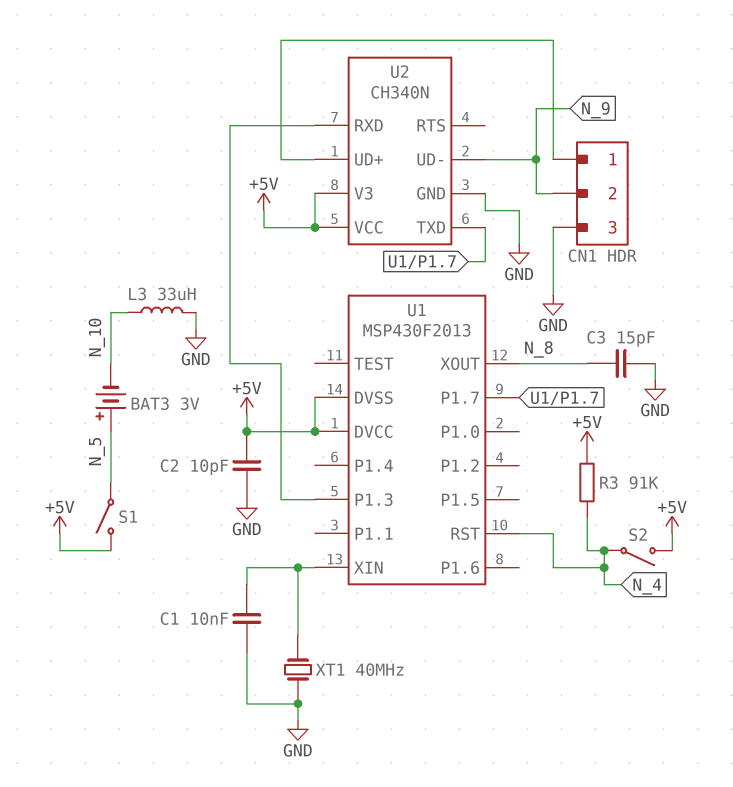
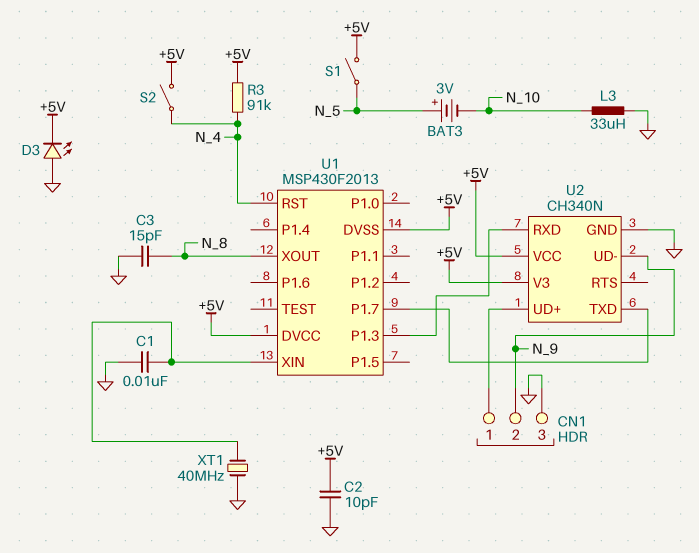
D3: none -> LED (A GND, K +5V)

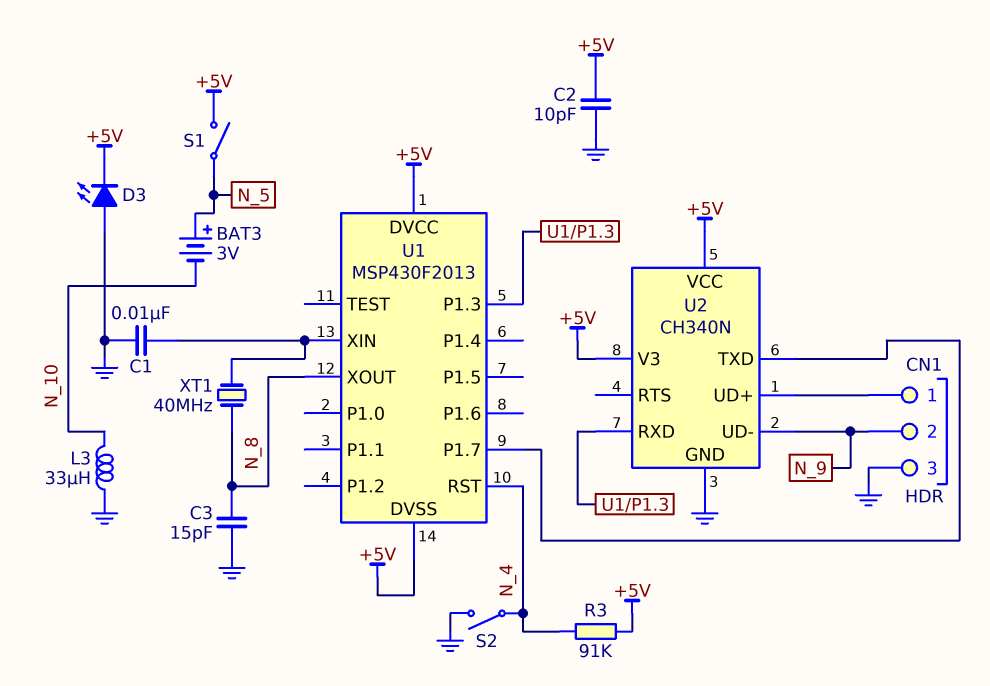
S2: switch (+5V, N_4) -> switch (GND, N_4)
XT1: 40MHz (GND, U1/XIN) -> 40MHz (N_8, U1/XIN)

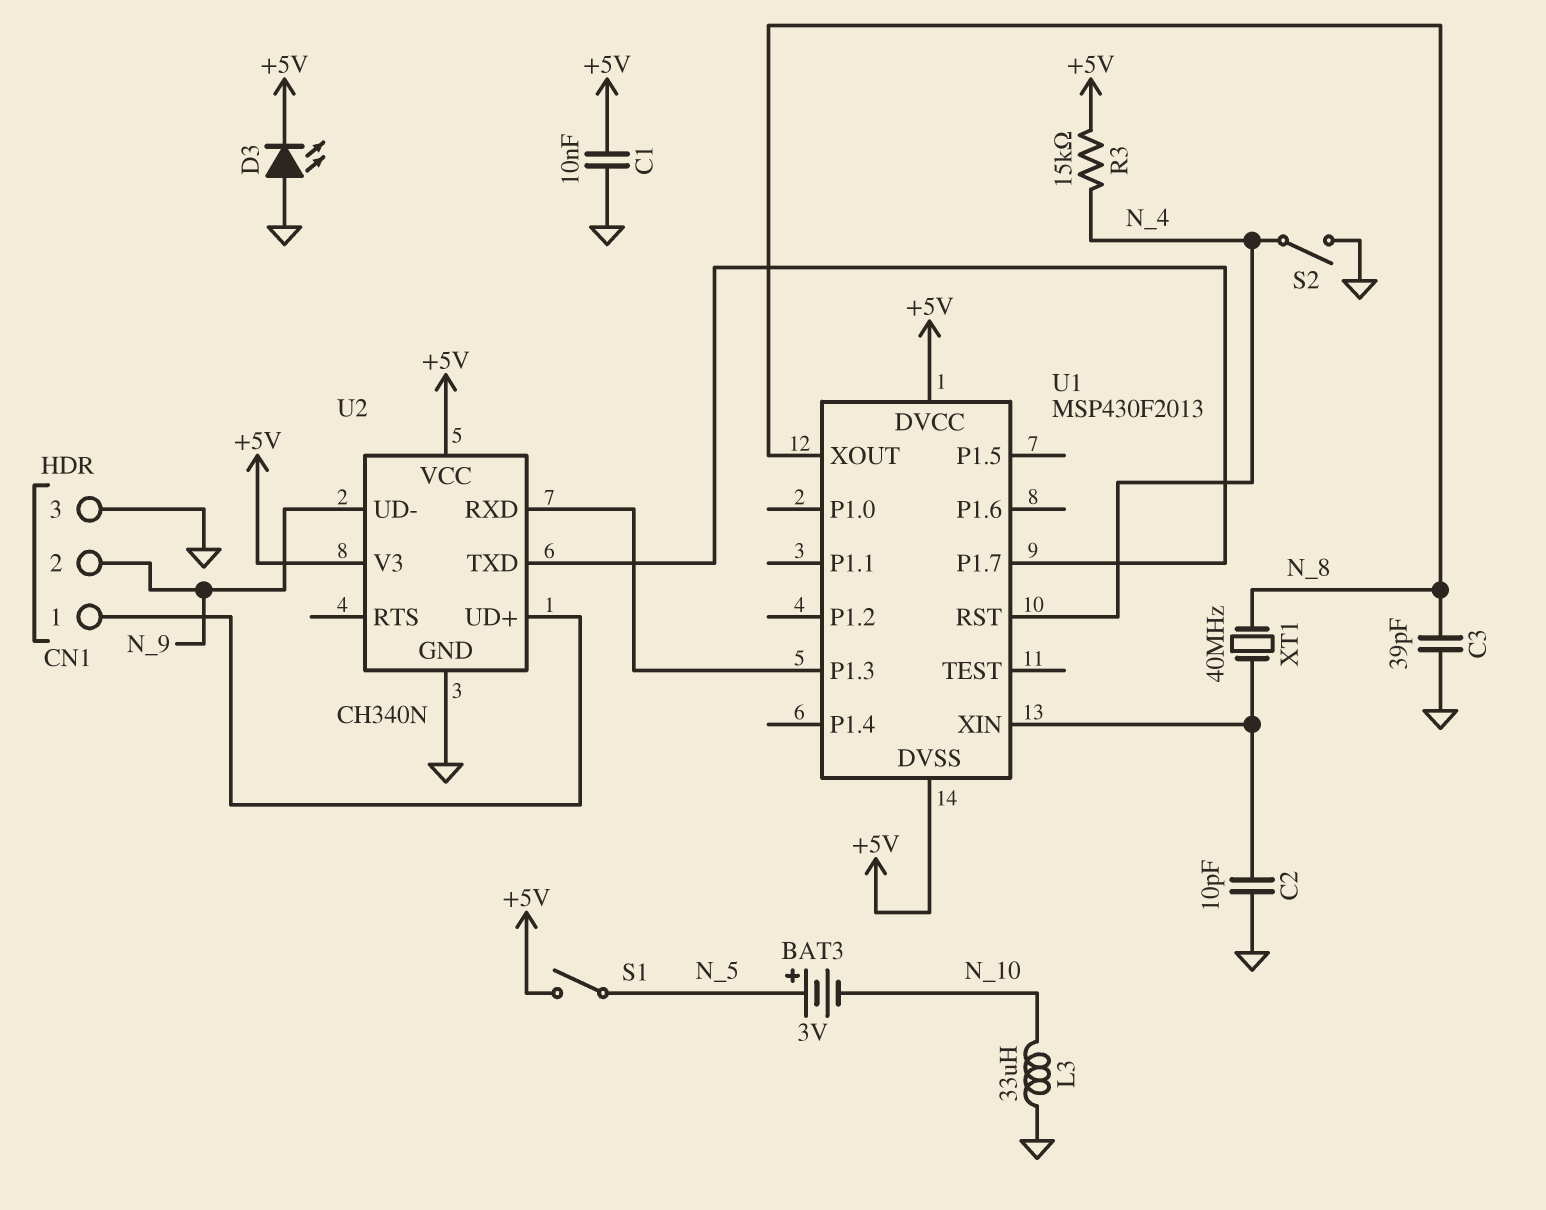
C1: 10nF (GND, U1/XIN) -> 10nF (+5V, GND)
C2: 10pF (+5V, GND) -> 10pF (GND, U1/XIN)
C3: 15pF (GND, N_8) -> 39pF (GND, N_8)
R3: 91k (+5V, N_4) -> 15k (+5V, N_4)

